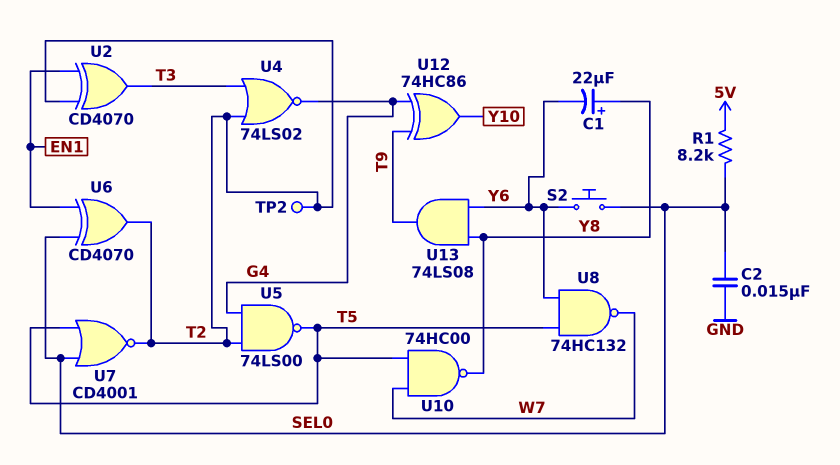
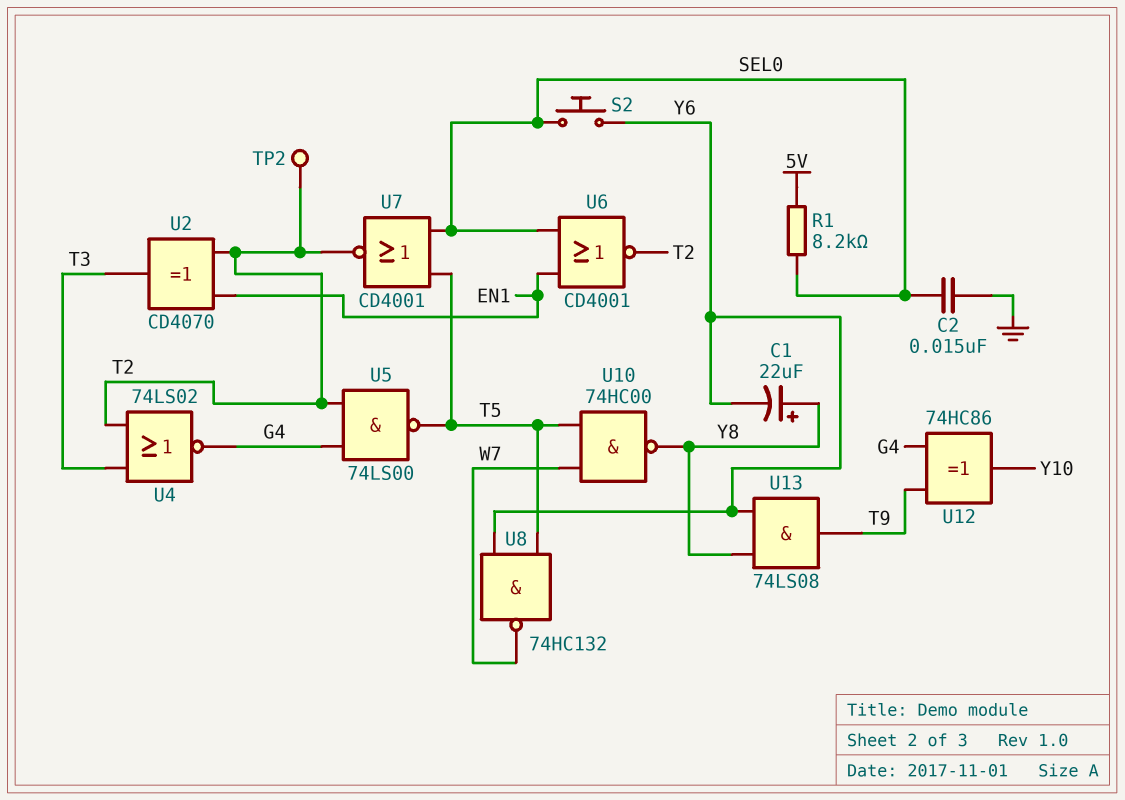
U6: XOR CD4070 (in EN1, in SEL0, out T2) -> NOR CD4001 (in EN1, in SEL0, out T2)

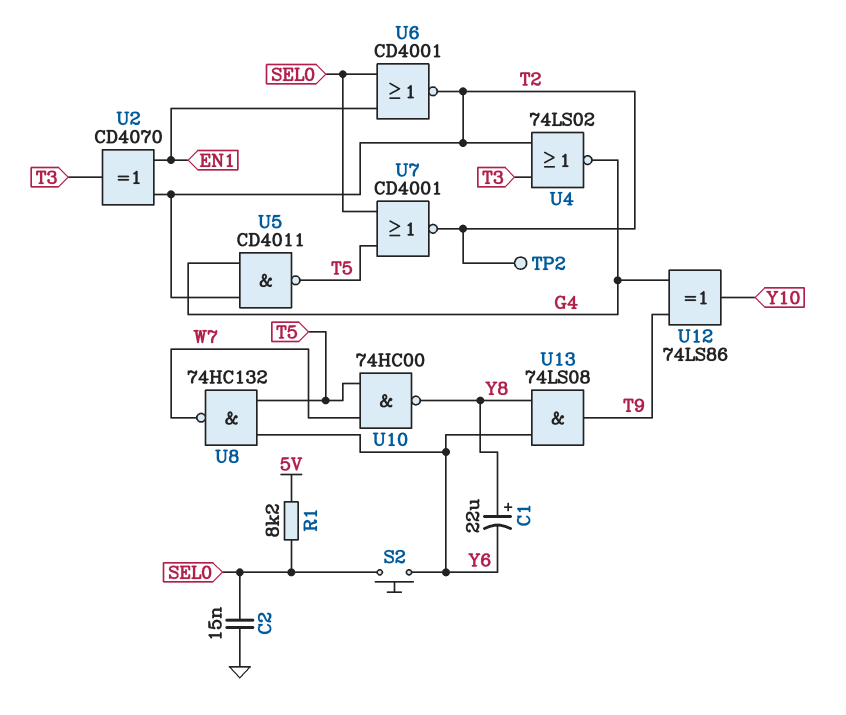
U5: NAND 74LS00 (in G4, in T2, out T5) -> NAND CD4011 (in G4, in T2, out T5)
U12: XOR 74HC86 (in G4, in T9, out Y10) -> XOR 74LS86 (in G4, in T9, out Y10)

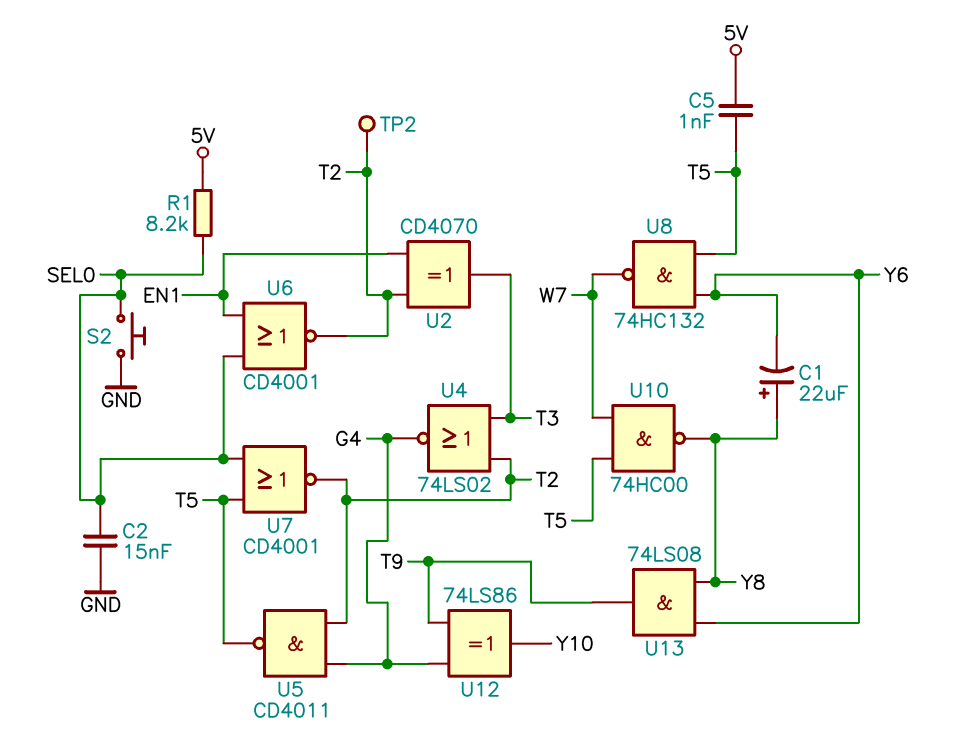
C5: none -> 1nF (5V, T5)
S2: button (SEL0, Y6) -> button (GND, SEL0)

